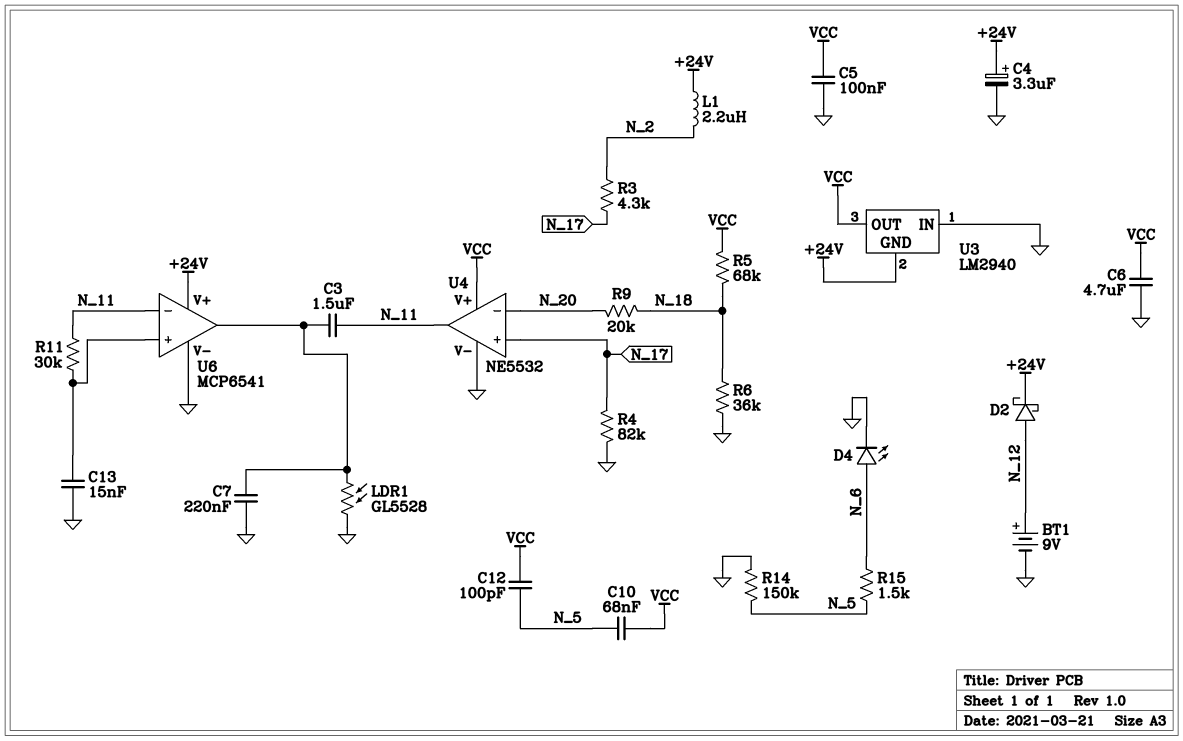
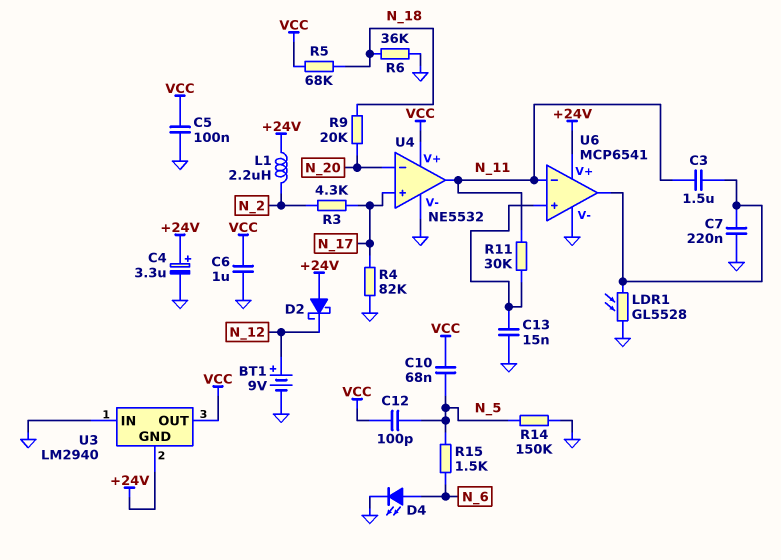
C6: 4.7uF (GND, VCC) -> 1uF (GND, VCC)
D2: schottky (A N_12, K +24V) -> schottky (A +24V, K N_12)

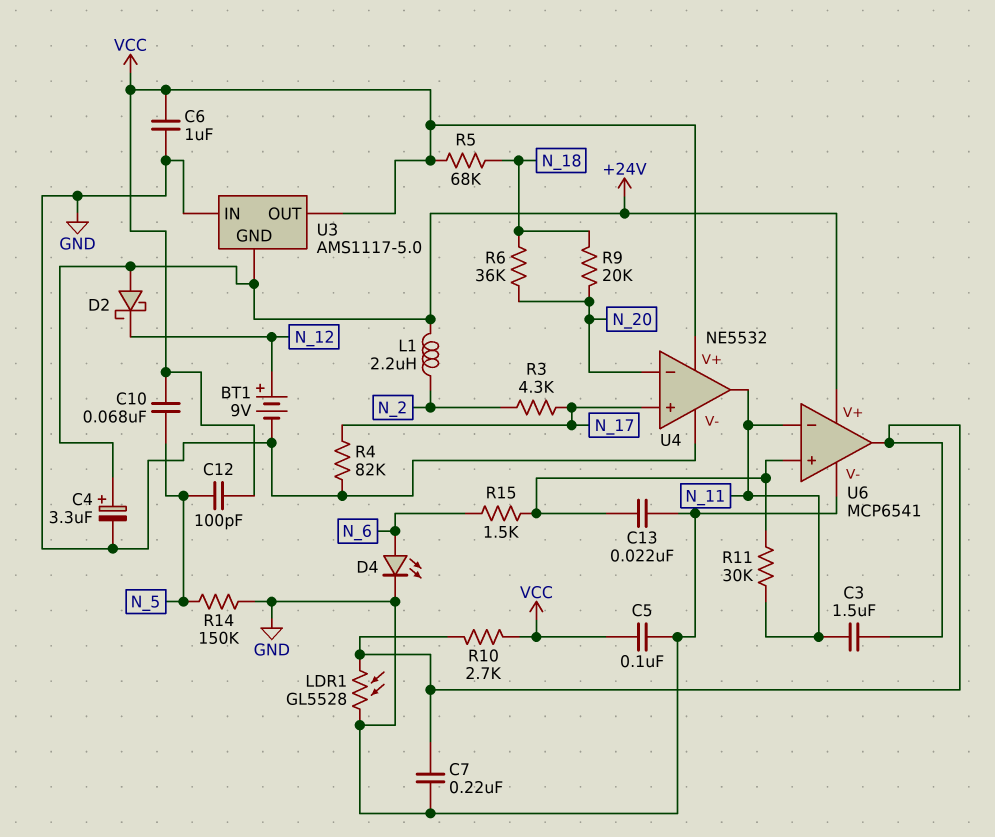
C13: 15nF (GND, U6/in+) -> 22nF (GND, U6/in+)
R6: 36k (GND, N_18) -> 36k (N_18, N_20)
R10: none -> 2.7k (U6/out, VCC)
R15: 1.5k (N_5, N_6) -> 1.5k (N_6, U6/in+)
U3: LM2940 -> AMS1117-5.0

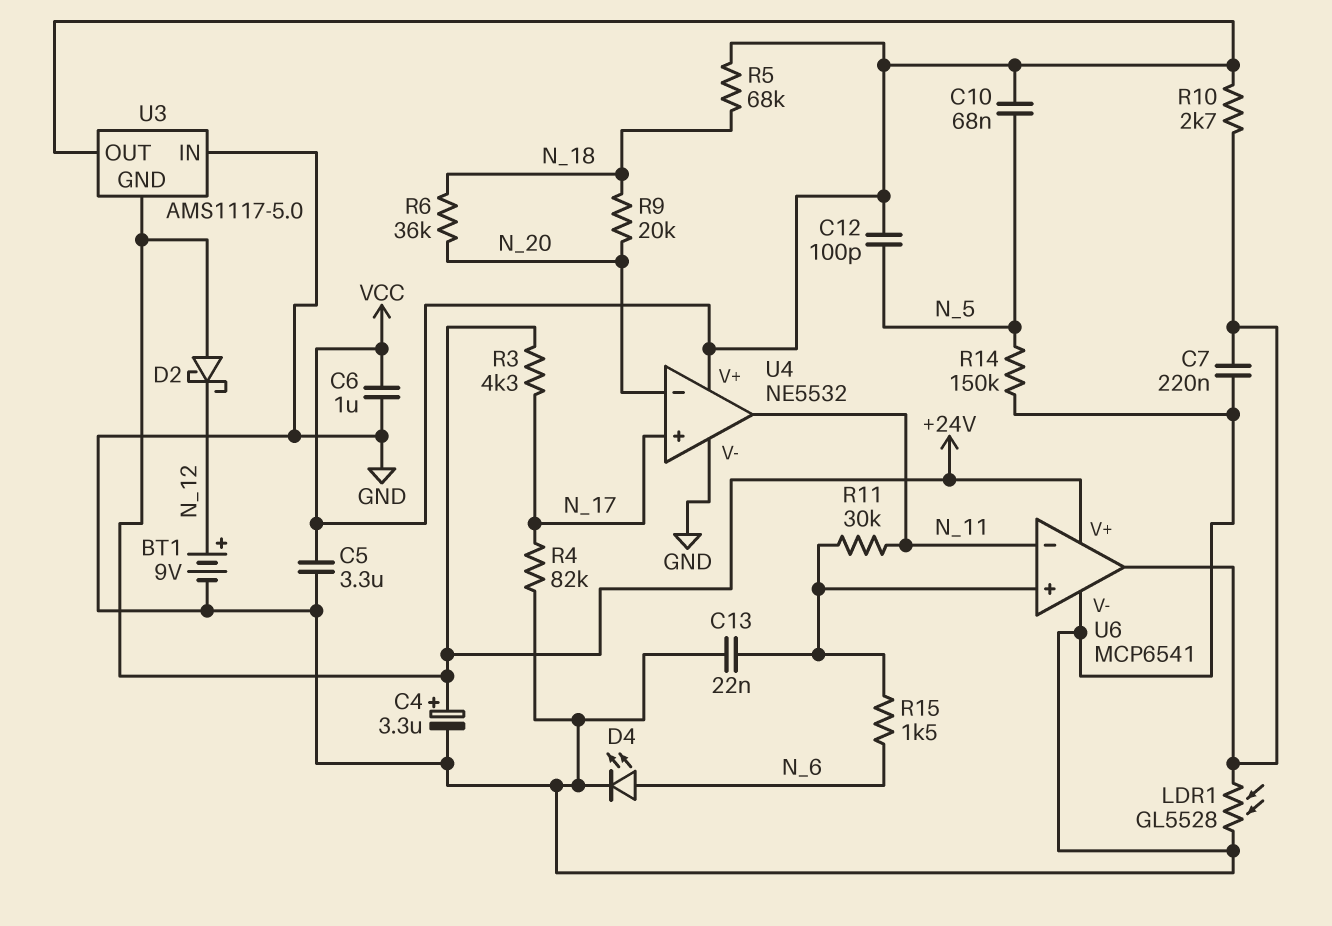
C3: 1.5uF (N_11, U6/out) -> none
C5: 100nF (GND, VCC) -> 3.3uF (GND, VCC)
L1: 2.2uH (+24V, N_2) -> none
R3: 4.3k (N_2, N_17) -> 4.3k (+24V, N_17)

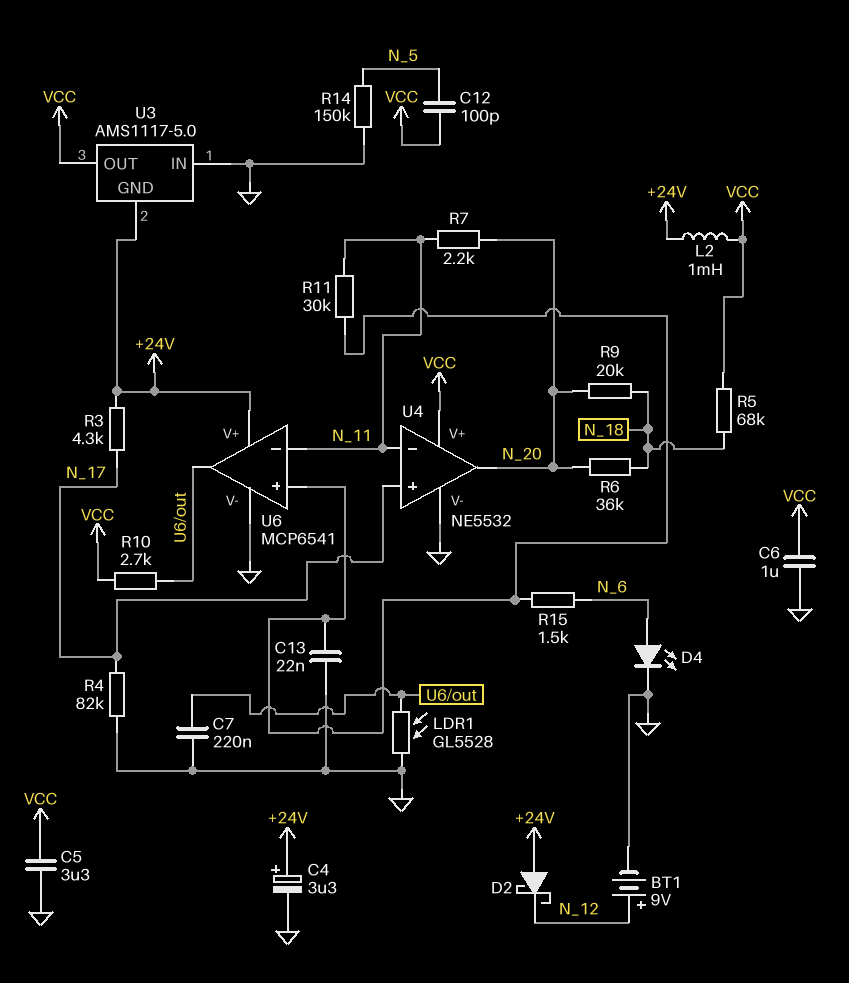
C10: 68nF (N_5, VCC) -> none
L2: none -> 1mH (+24V, VCC)
R7: none -> 2.2k (N_11, N_20)
U4 pin in-: N_20 -> N_11
U4 pin out: N_11 -> N_20

